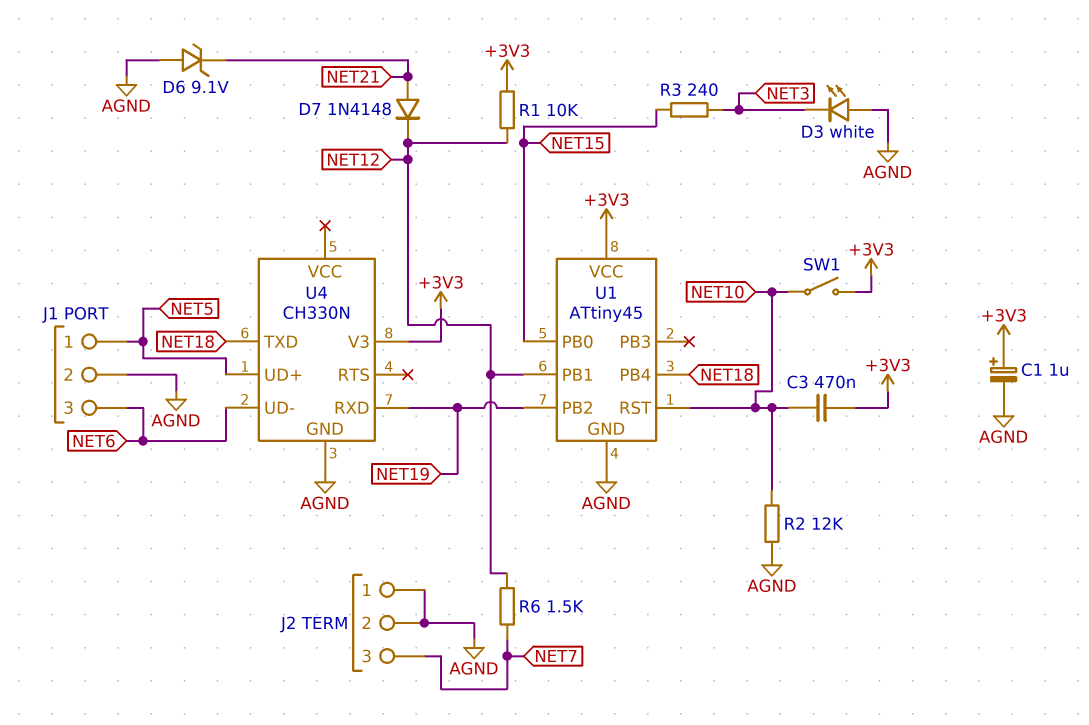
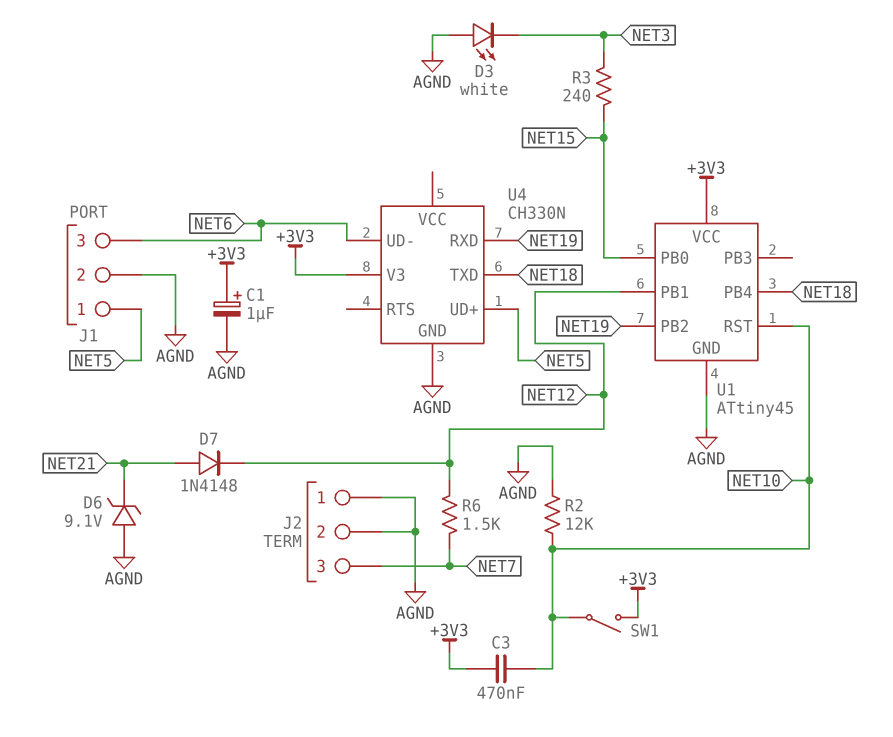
R1: 10k (+3V3, NET12) -> none

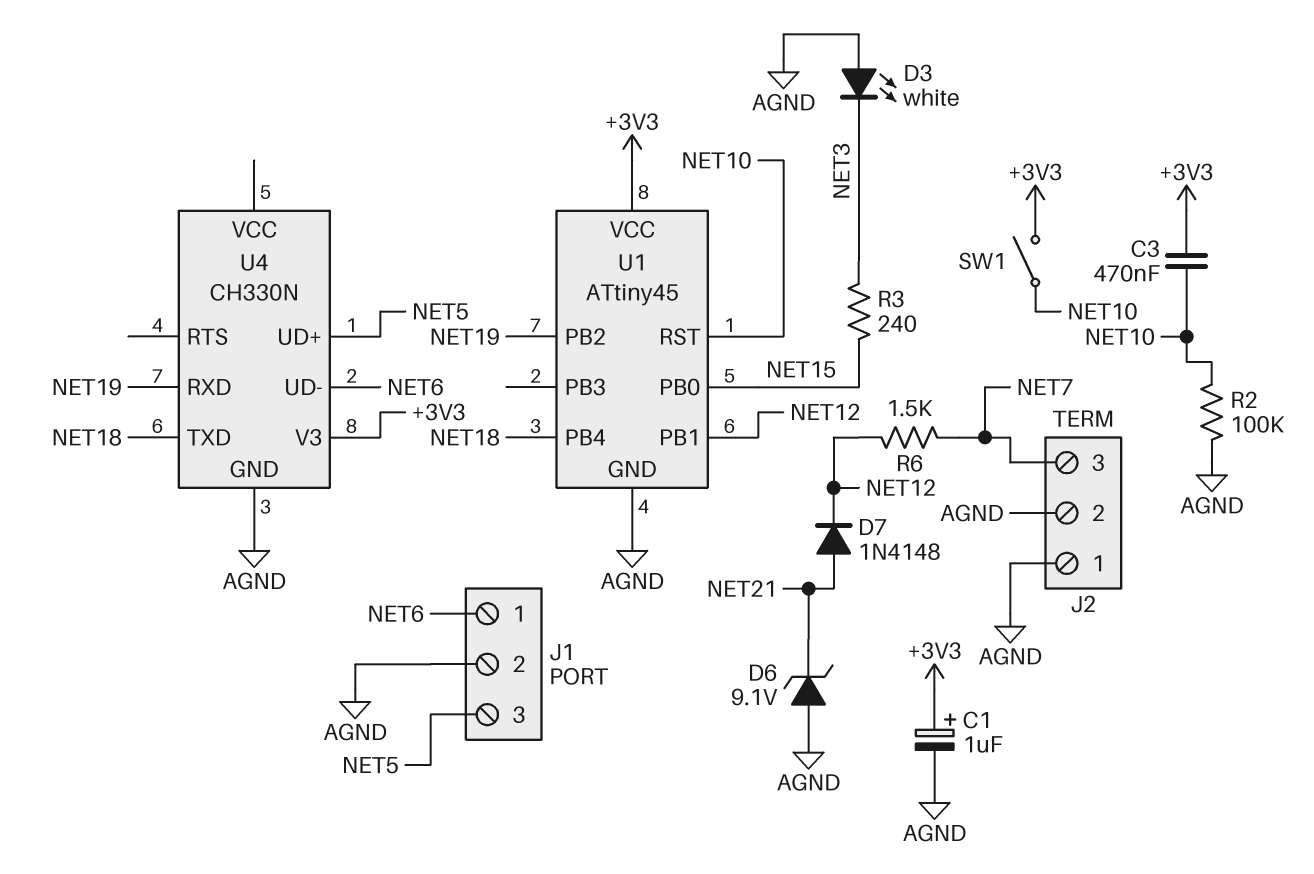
J1 pin 1: NET5 -> NET6
J1 pin 3: NET6 -> NET5
R2: 12k (AGND, NET10) -> 100k (AGND, NET10)

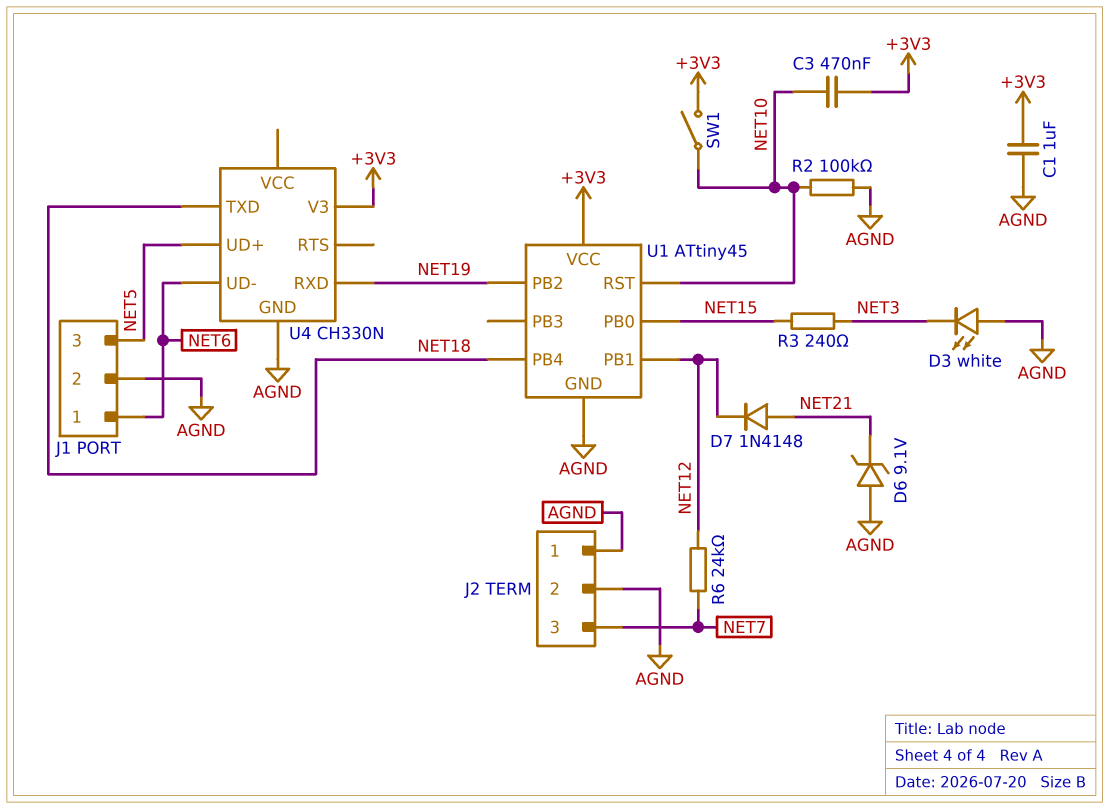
C1: 1uF (plus +3V3, minus AGND) -> 1uF (+3V3, AGND)
R6: 1.5k (NET7, NET12) -> 24k (NET7, NET12)

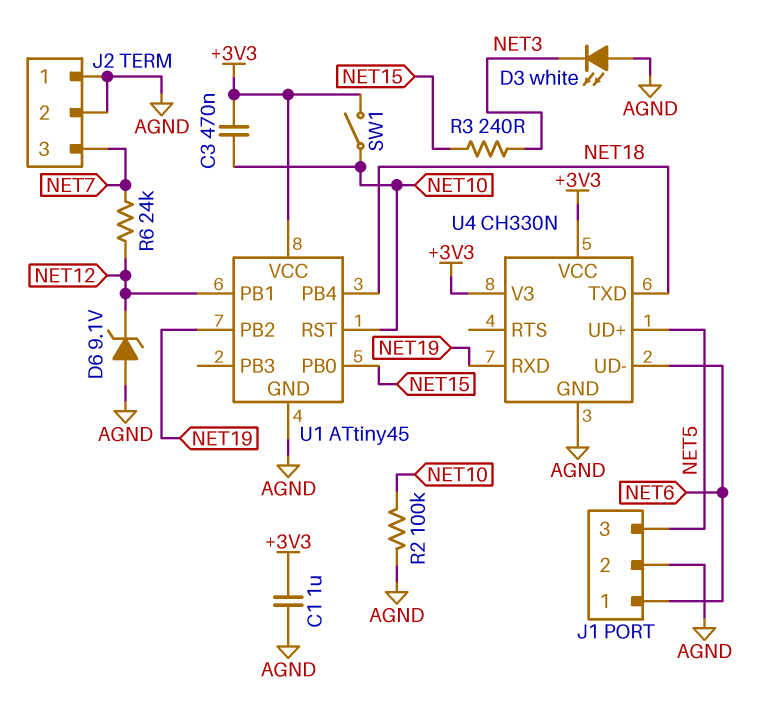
D6: zener 9.1V (A AGND, K NET21) -> zener 9.1V (A AGND, K NET12)
D7: diode 1N4148 (A NET21, K NET12) -> none
U4 pin VCC: none -> +3V3

